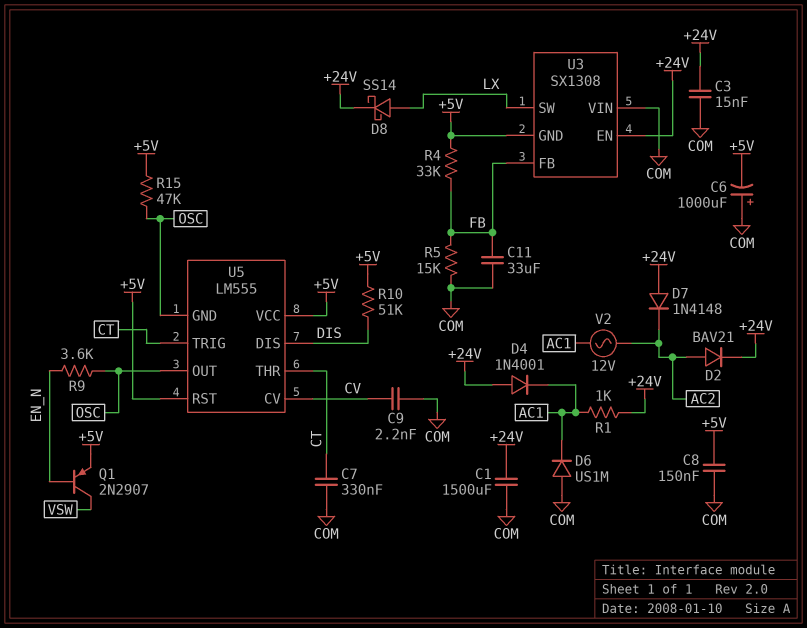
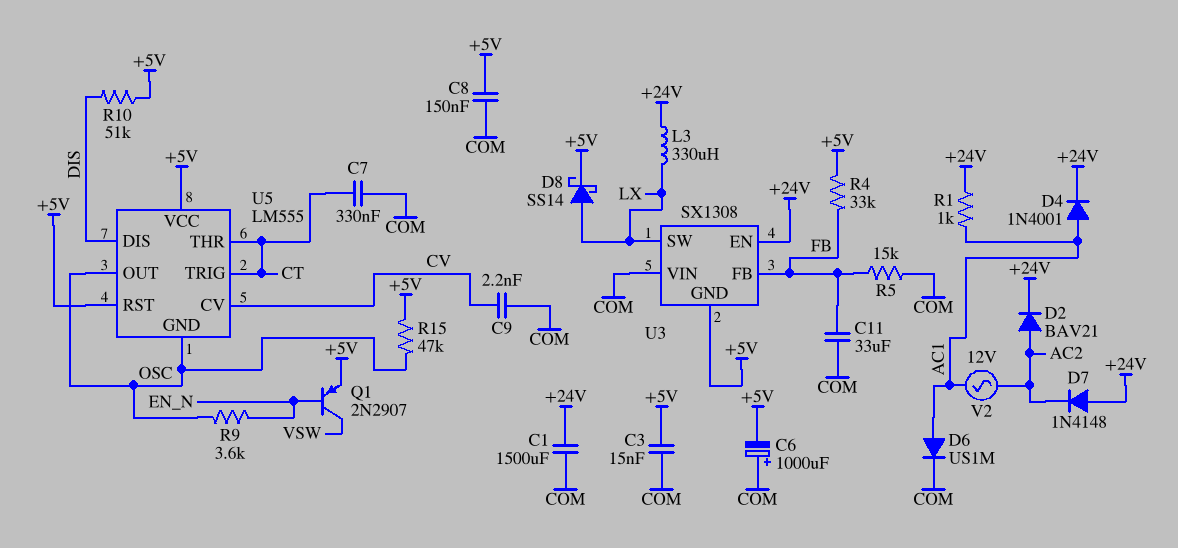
C3: 15nF (+24V, COM) -> 15nF (+5V, COM)
D4: diode 1N4001 (A +24V, K AC1) -> diode 1N4001 (A AC1, K +24V)
D6: diode US1M (A COM, K AC1) -> diode US1M (A AC1, K COM)
D8: schottky SS14 (A LX, K +24V) -> schottky SS14 (A LX, K +5V)
L3: none -> 330uH (+24V, LX)

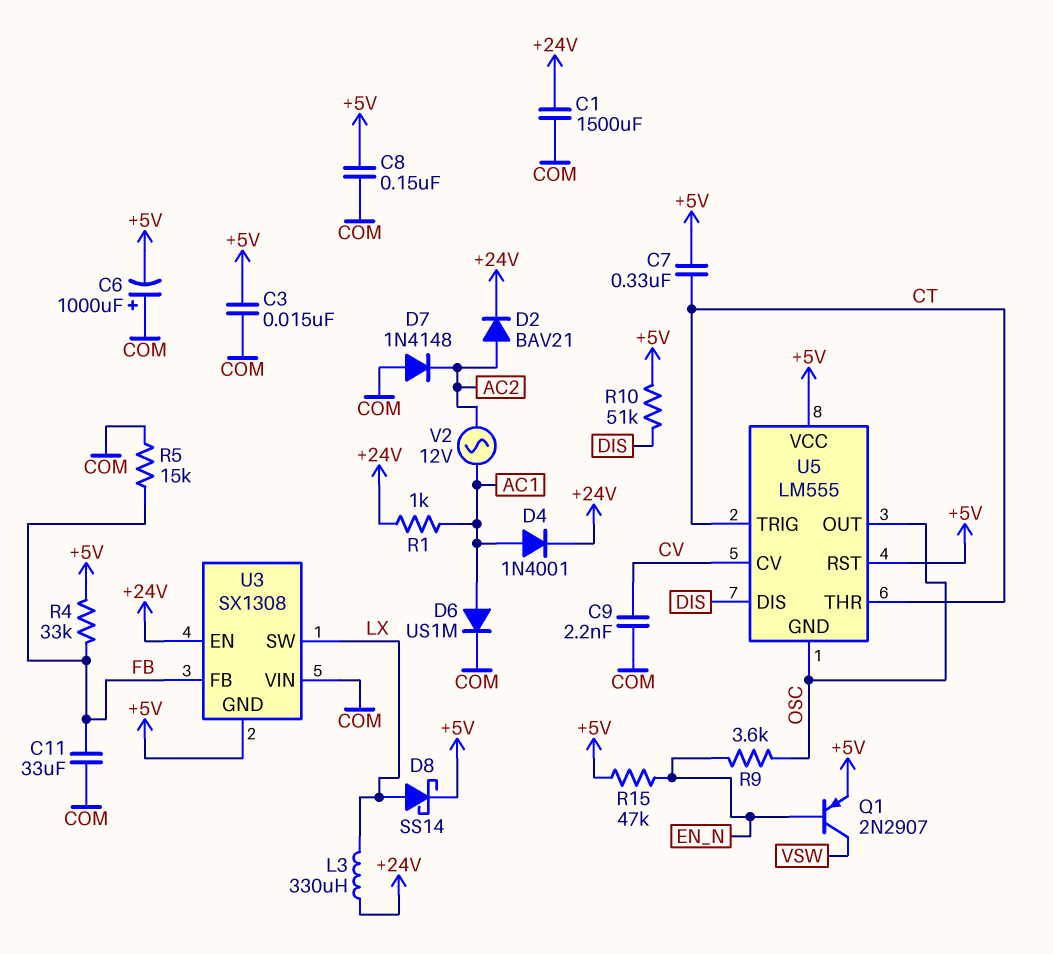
C7: 330nF (COM, CT) -> 330nF (+5V, CT)
D7: diode 1N4148 (A +24V, K AC2) -> diode 1N4148 (A COM, K AC2)
R15: 47k (+5V, OSC) -> 47k (+5V, EN_N)

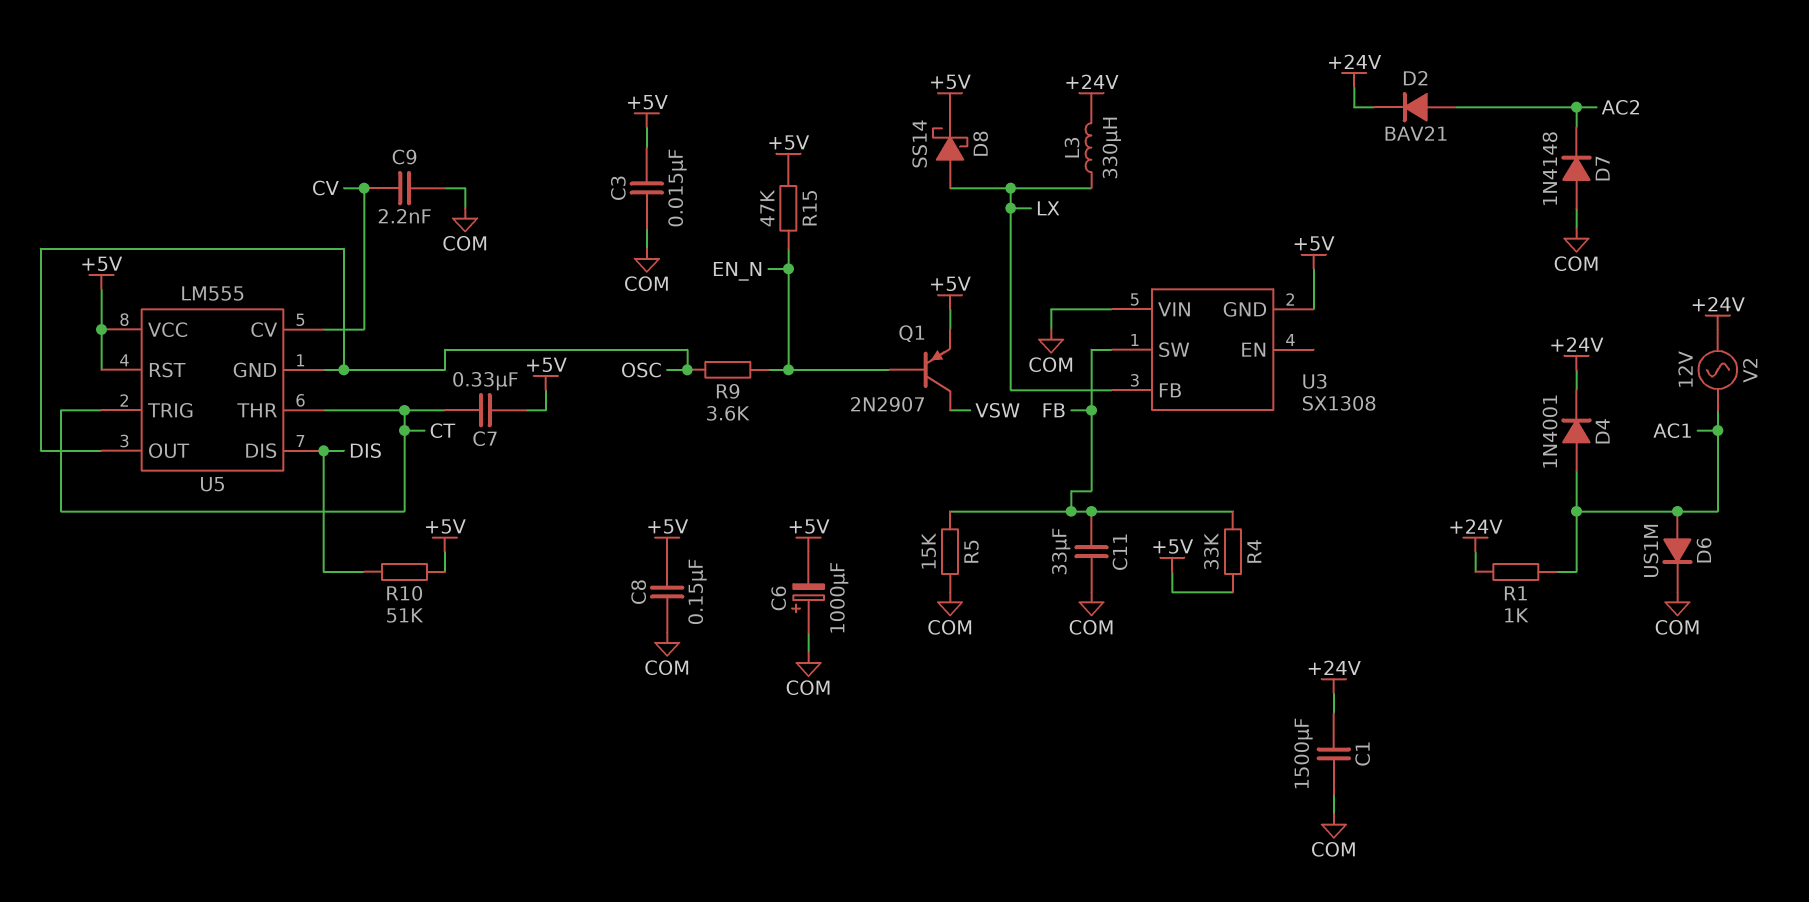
U3 pin EN: +24V -> none
U3 pin FB: FB -> LX
U3 pin SW: LX -> FB
V2: AC 12V (AC1, AC2) -> AC 12V (+24V, AC1)

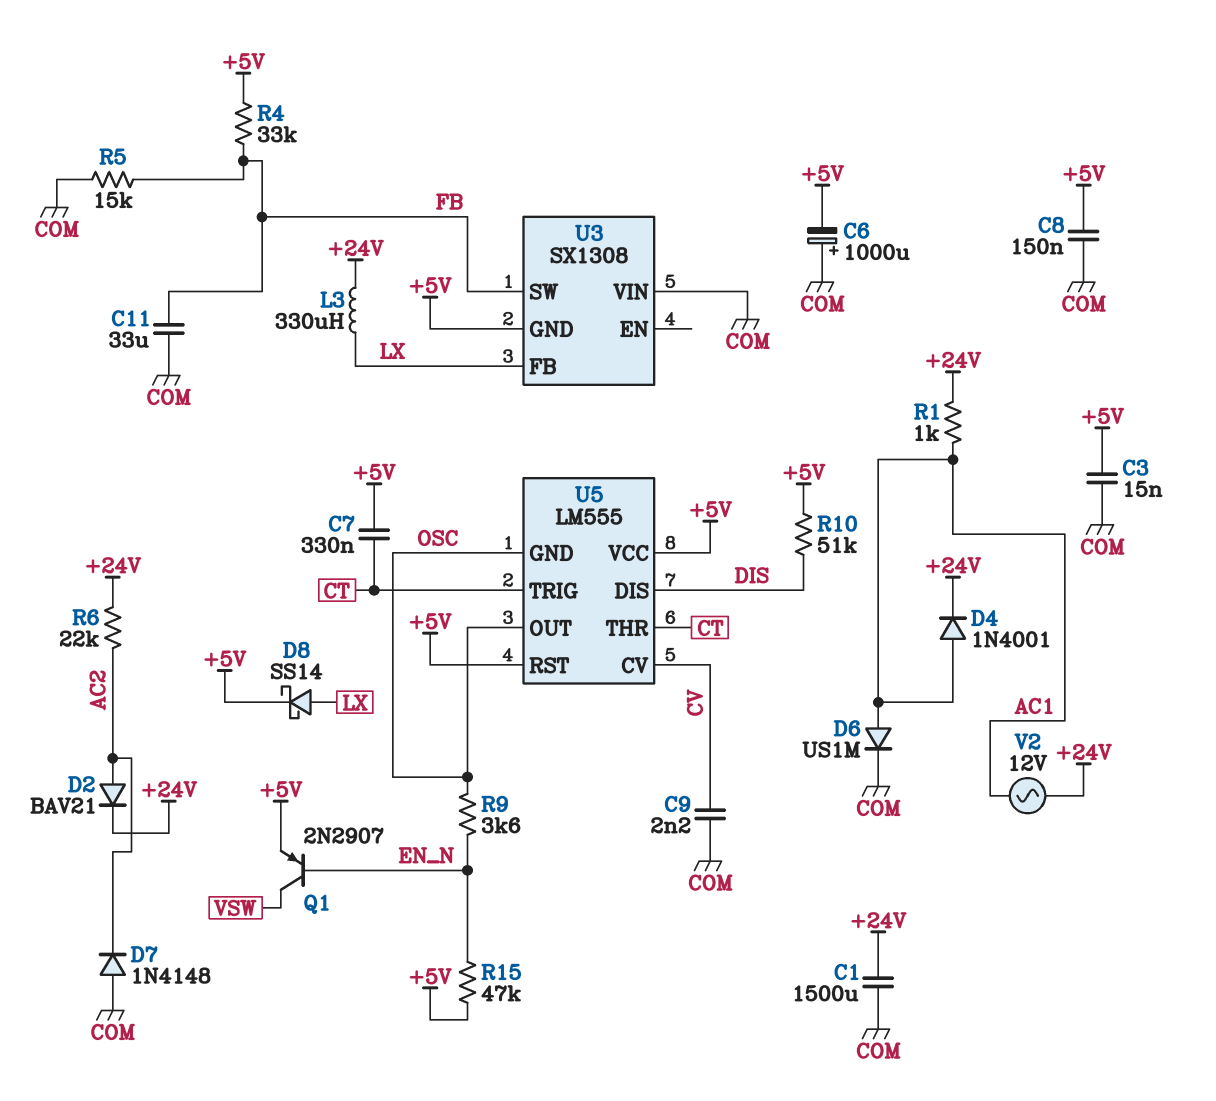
R6: none -> 22k (+24V, AC2)

